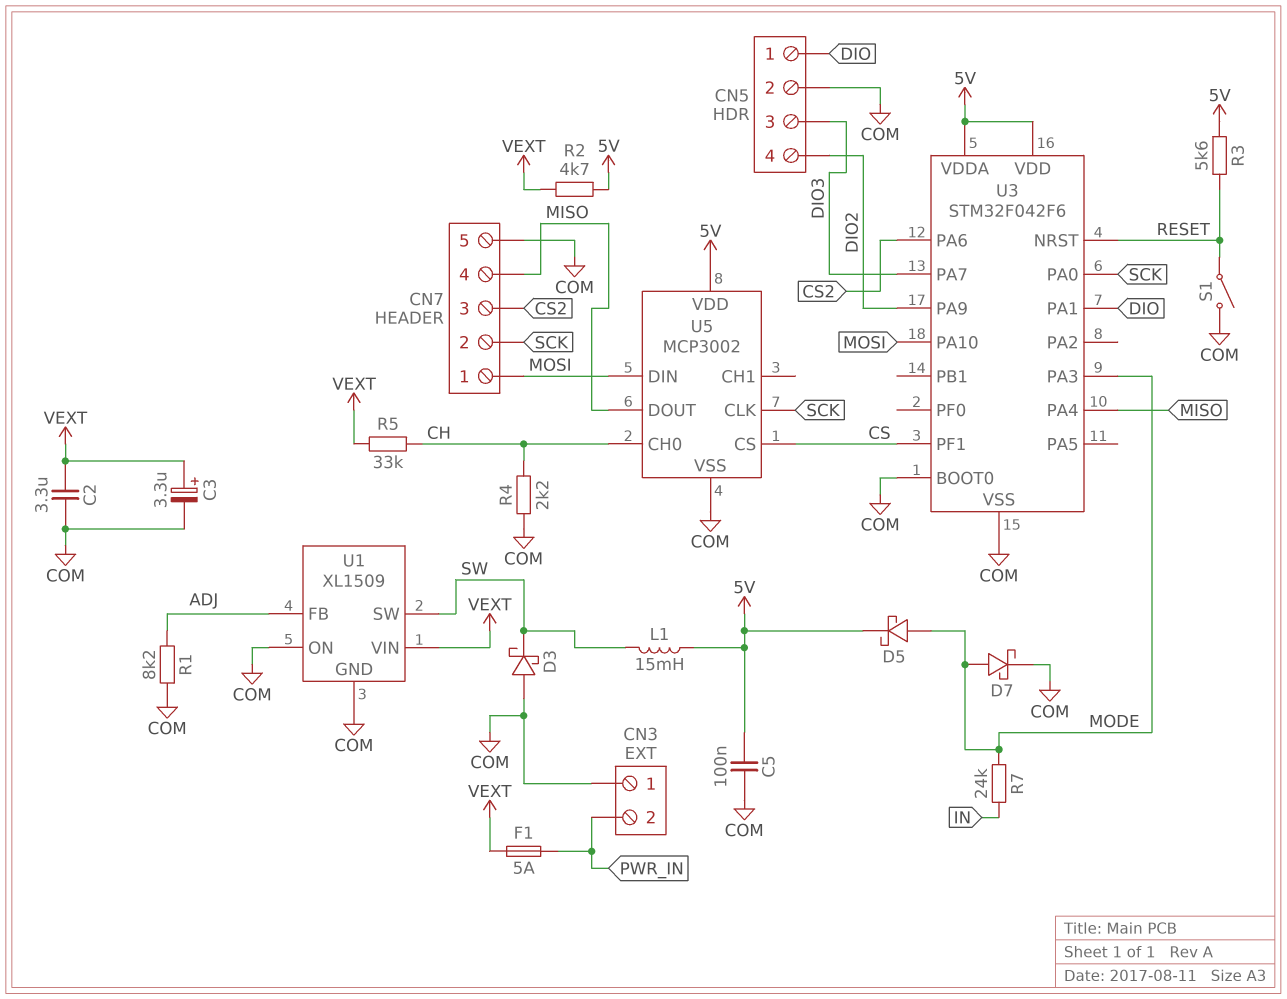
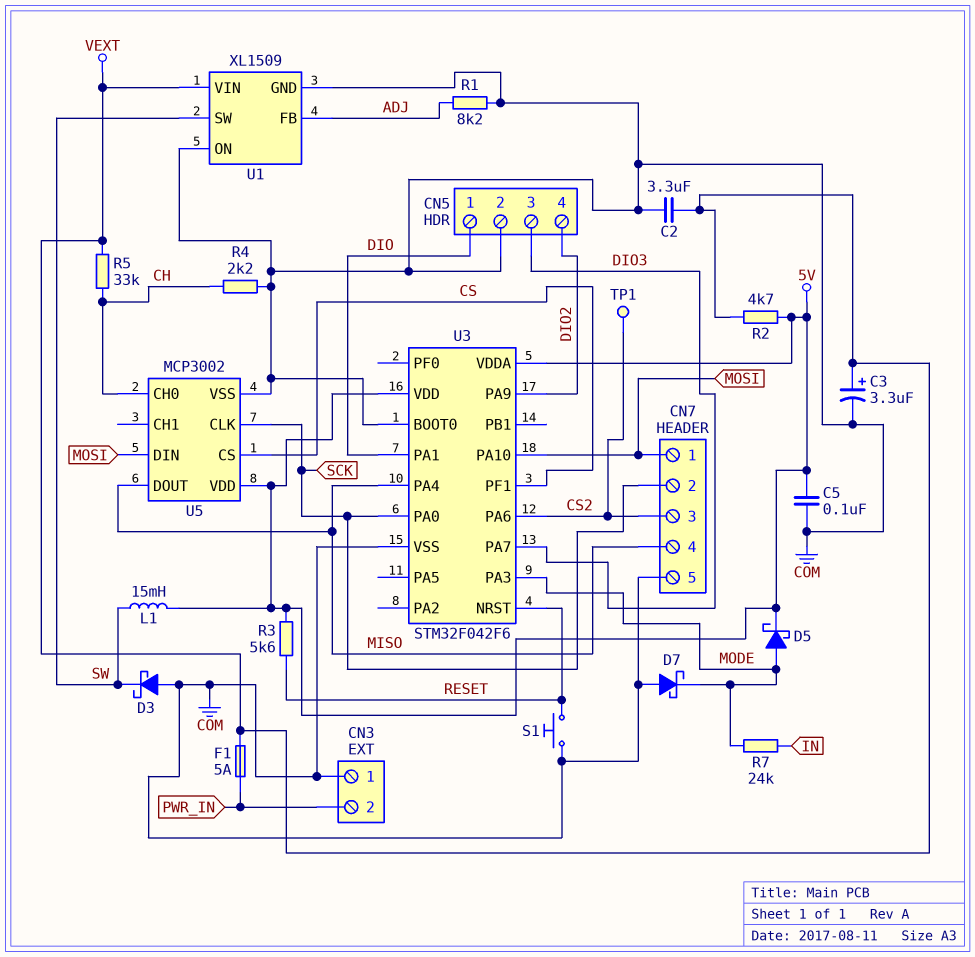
D7: schottky (A MODE, K COM) -> schottky (A COM, K MODE)
S1: switch (COM, RESET) -> button (COM, RESET)
TP1: none -> test point (CS2)

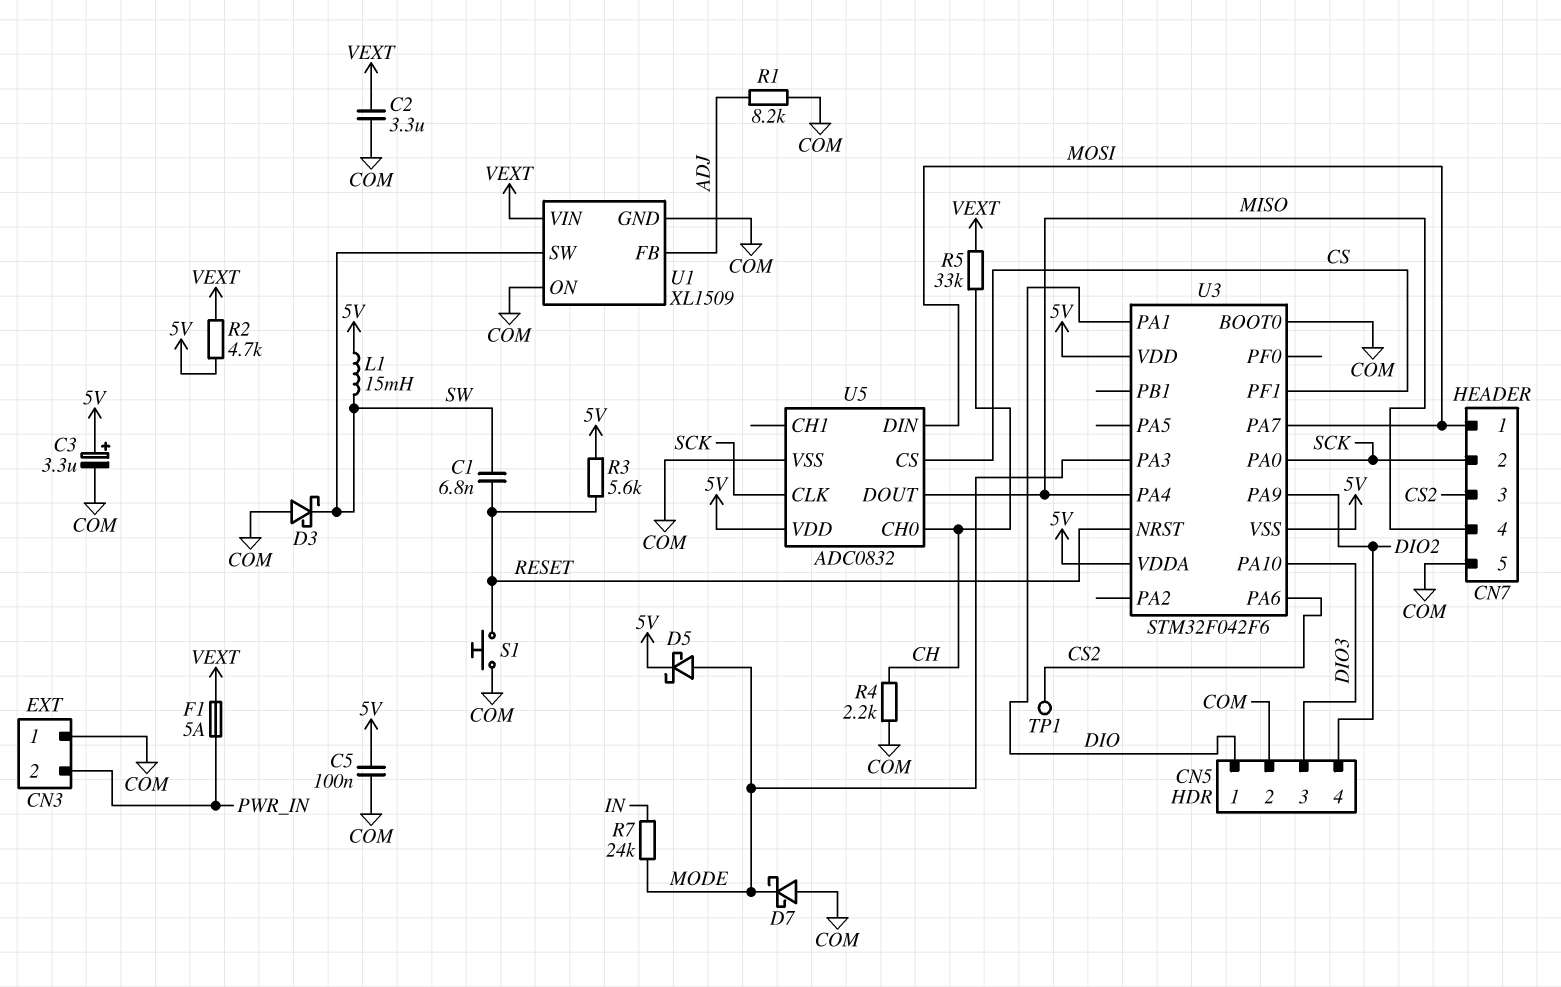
C1: none -> 6.8nF (RESET, SW)
C3: 3.3uF (plus VEXT, minus COM) -> 3.3uF (plus 5V, minus COM)
U3 pin PA7: DIO3 -> MOSI
U3 pin PA10: MOSI -> DIO3
U3 pin VSS: COM -> 5V
U5: MCP3002 -> ADC0832

